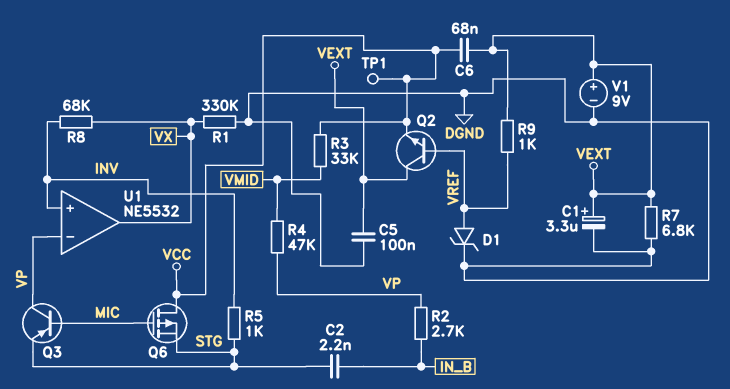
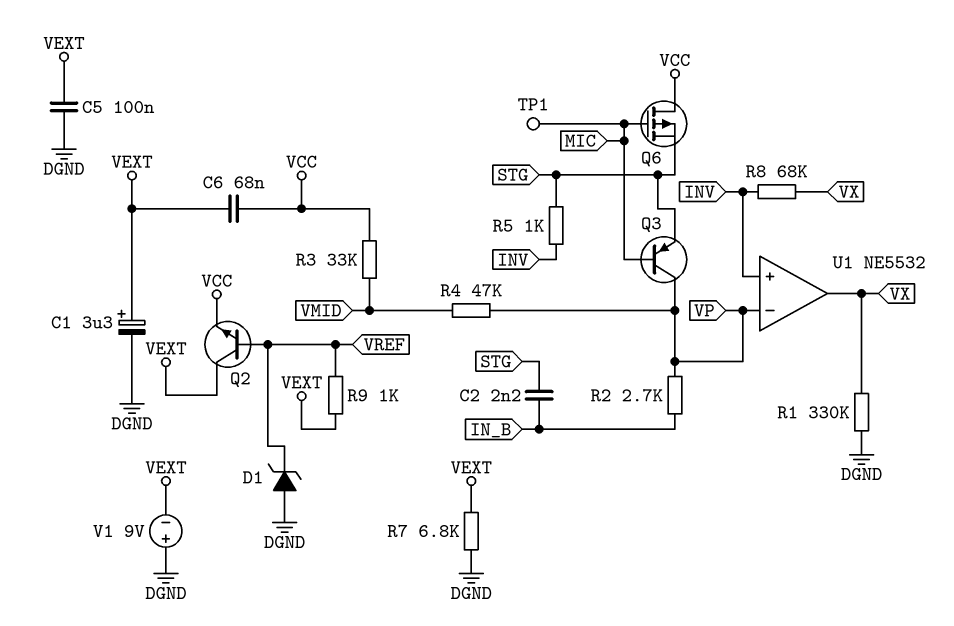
D1: zener (A VREF, K DGND) -> zener (A DGND, K VREF)
TP1: test point (VCC) -> test point (MIC)
V1: 9V (plus VEXT, minus DGND) -> 9V (plus DGND, minus VEXT)

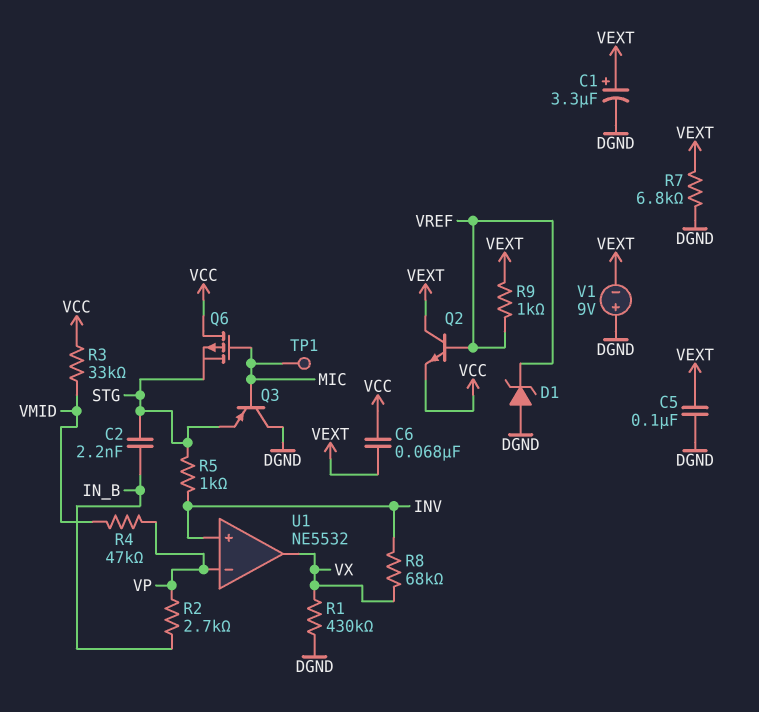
Q3: PNP (B MIC, C VP, E STG) -> PNP (B MIC, C DGND, E STG)
R1: 330k (DGND, VX) -> 430k (DGND, VX)

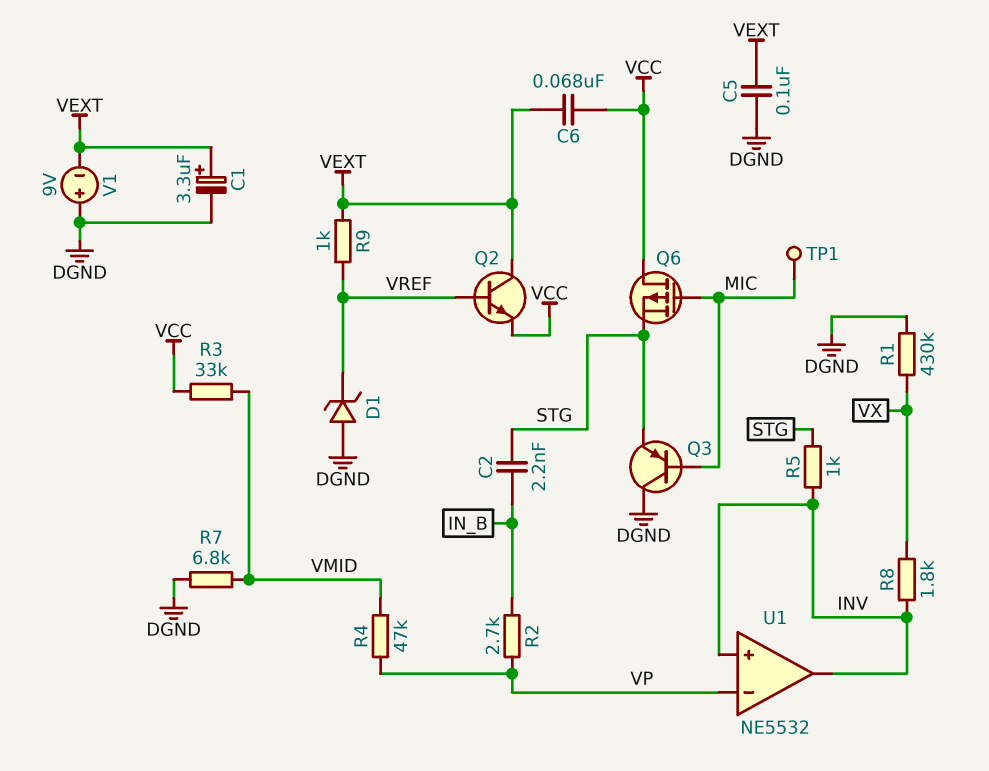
R7: 6.8k (DGND, VEXT) -> 6.8k (DGND, VMID)
R8: 68k (INV, VX) -> 1.8k (INV, VX)
U1 pin out: VX -> INV

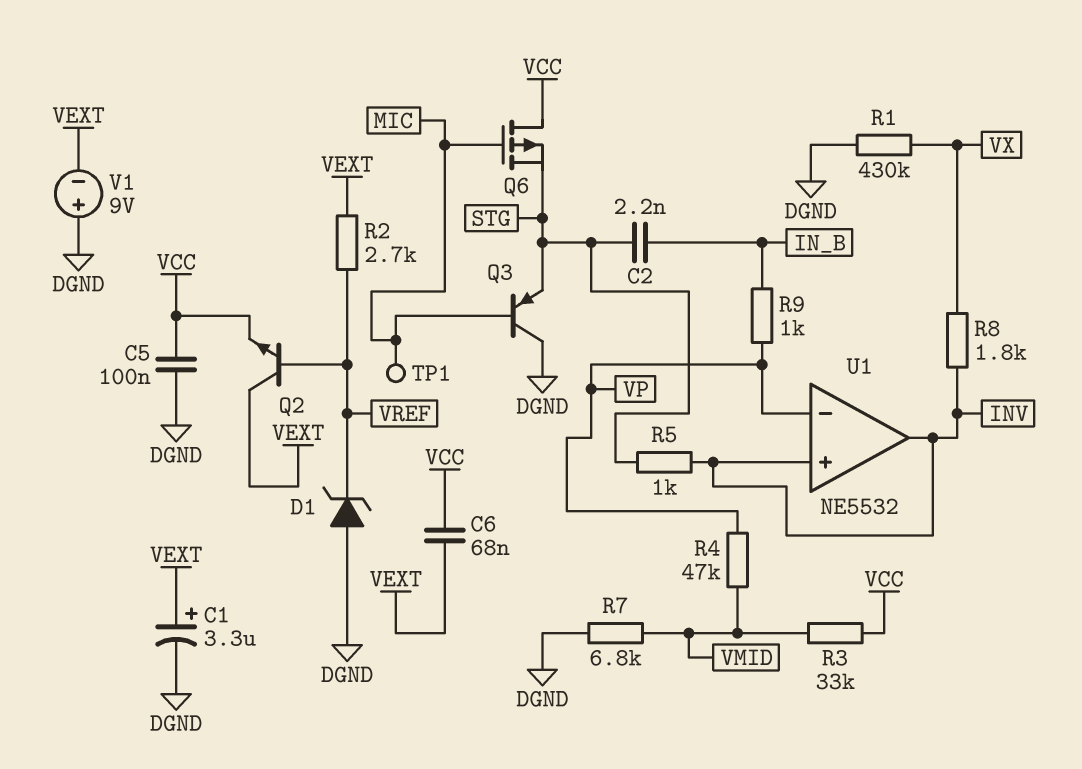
C5: 100nF (DGND, VEXT) -> 100nF (DGND, VCC)
R2: 2.7k (IN_B, VP) -> 2.7k (VEXT, VREF)
R9: 1k (VEXT, VREF) -> 1k (IN_B, VP)

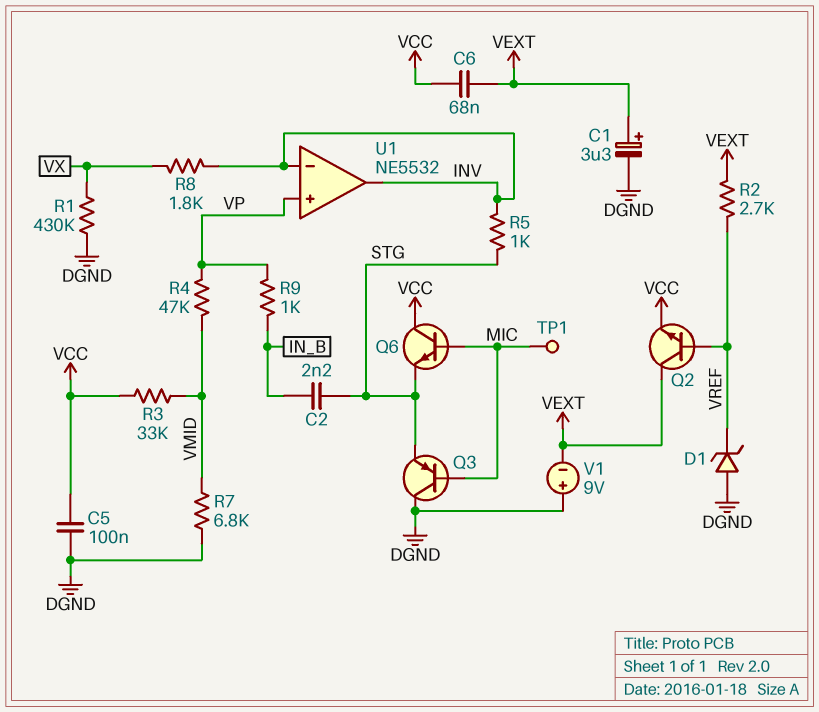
Q6: PMOS (G MIC, D VCC, S STG) -> NPN (B MIC, C VCC, E STG)
U1 pin in+: INV -> VP
U1 pin in-: VP -> INV

